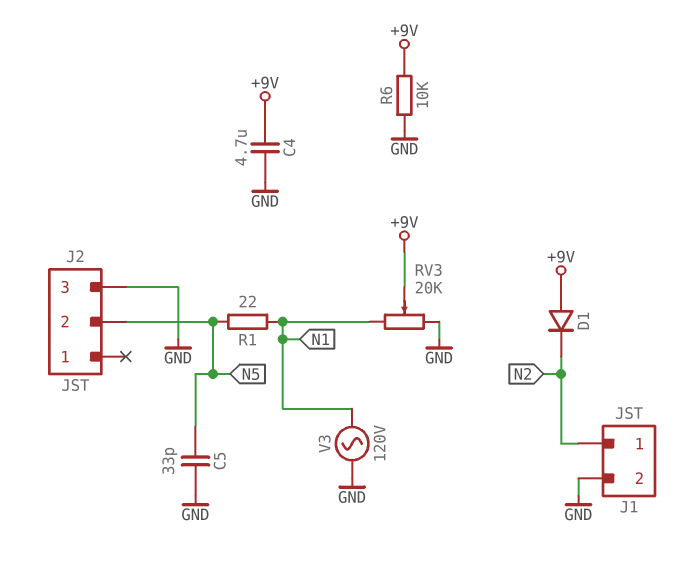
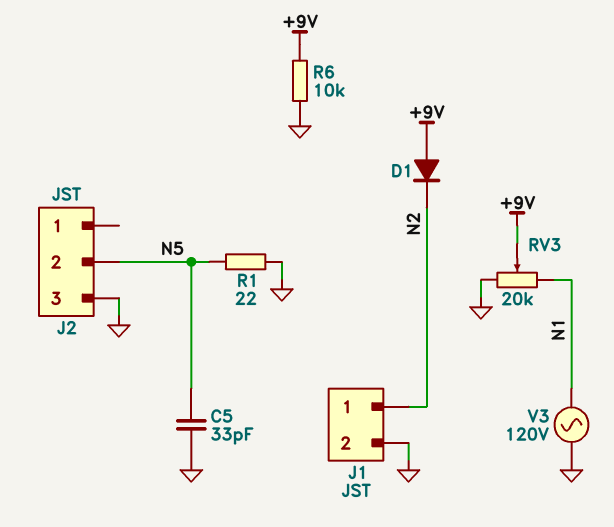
C4: 4.7uF (+9V, GND) -> none
R1: 22 (N1, N5) -> 22 (GND, N5)

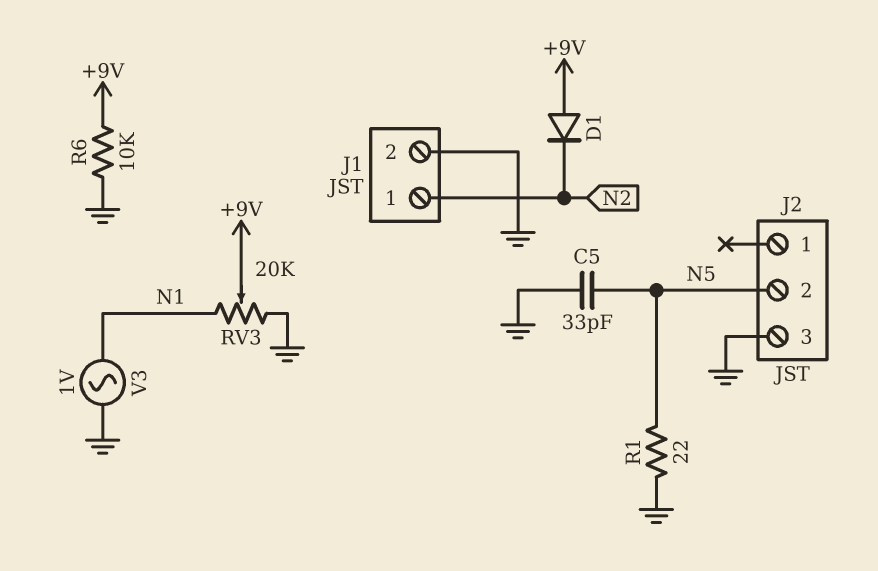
V3: AC 120V (GND, N1) -> AC 1V (GND, N1)

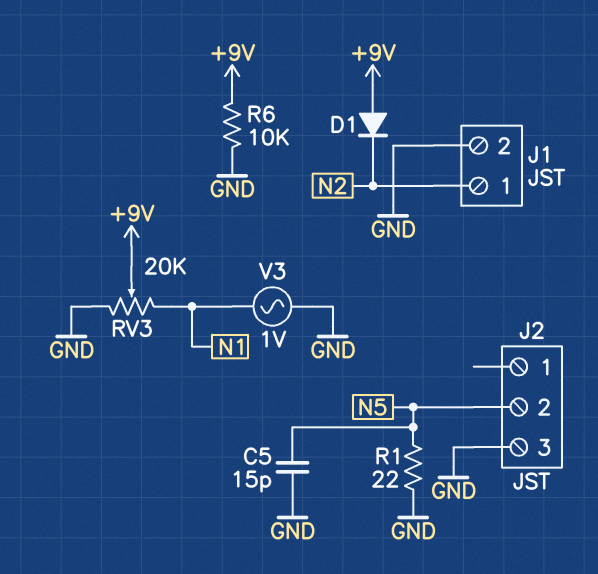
C5: 33pF (GND, N5) -> 15pF (GND, N5)

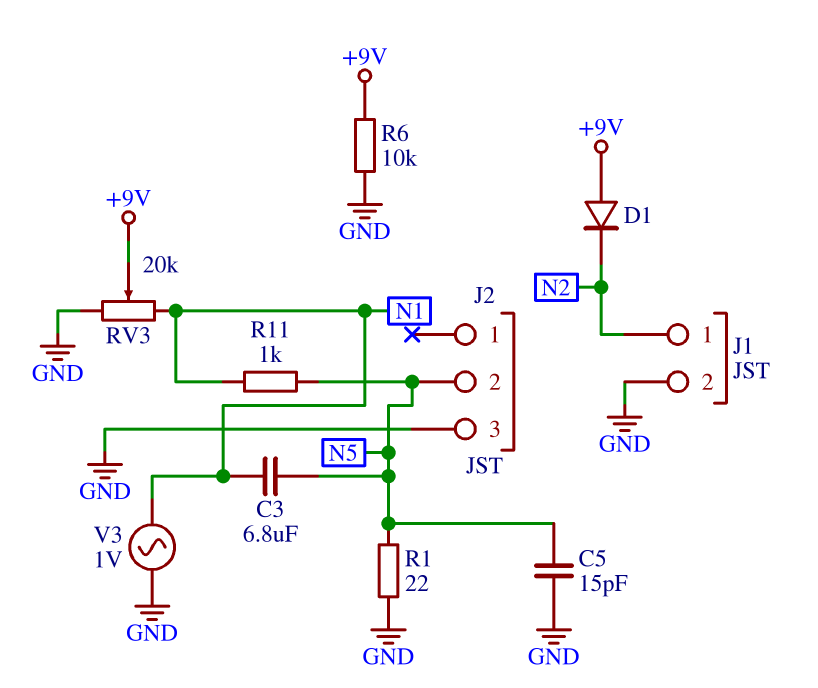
C3: none -> 6.8uF (N1, N5)
R11: none -> 1k (N1, N5)

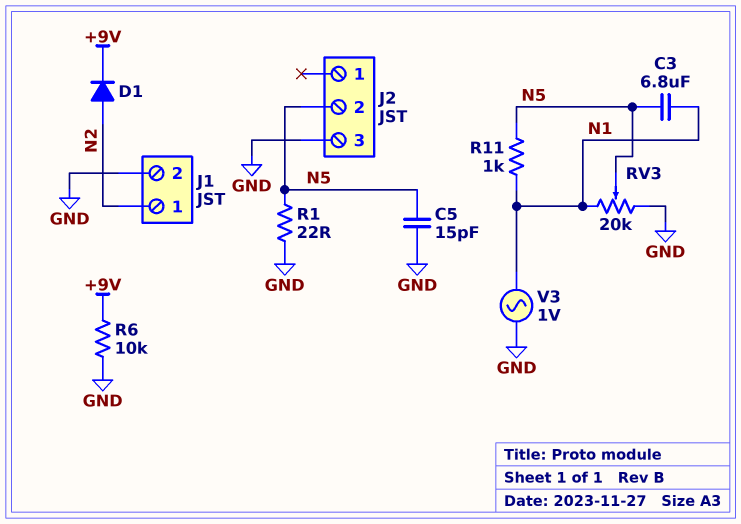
D1: diode (A +9V, K N2) -> diode (A N2, K +9V)
RV3: 20k (GND, N1, wiper +9V) -> 20k (GND, N1, wiper N5)

